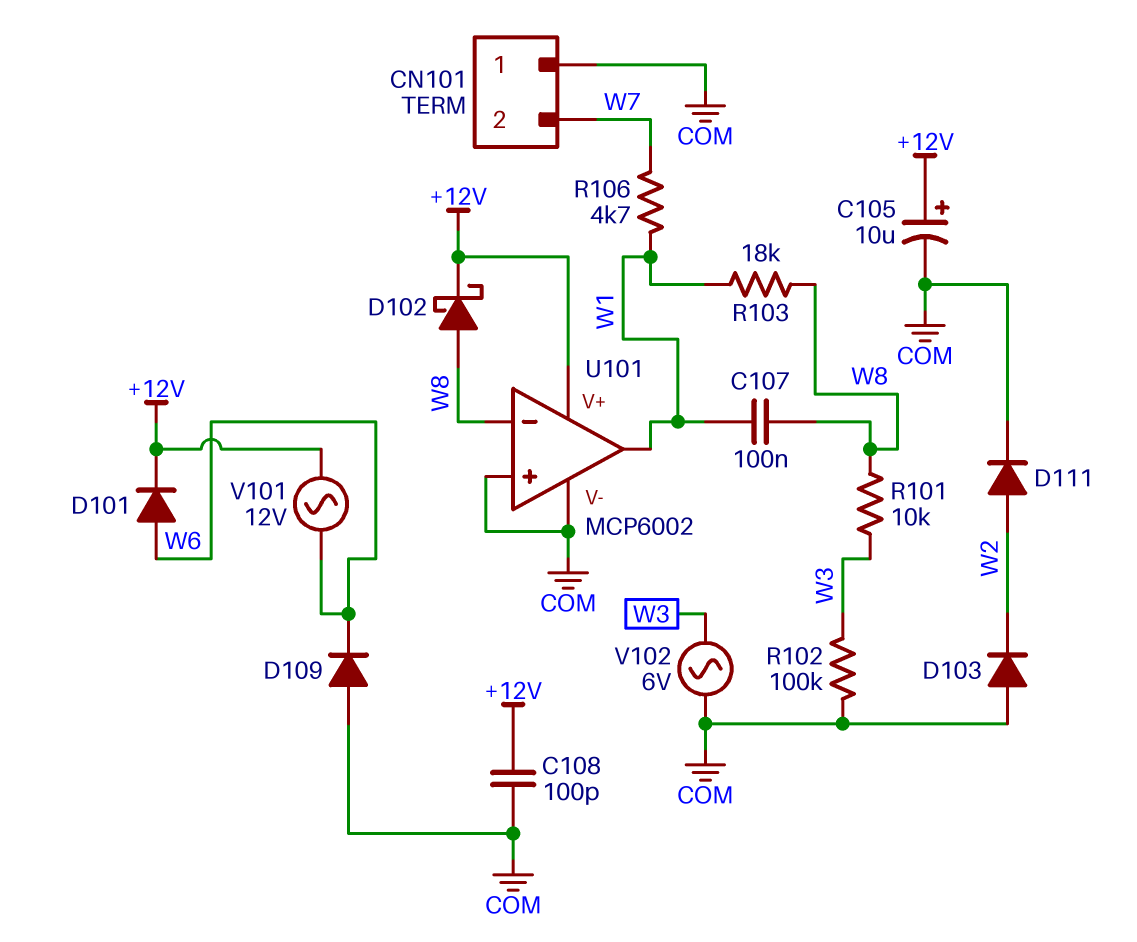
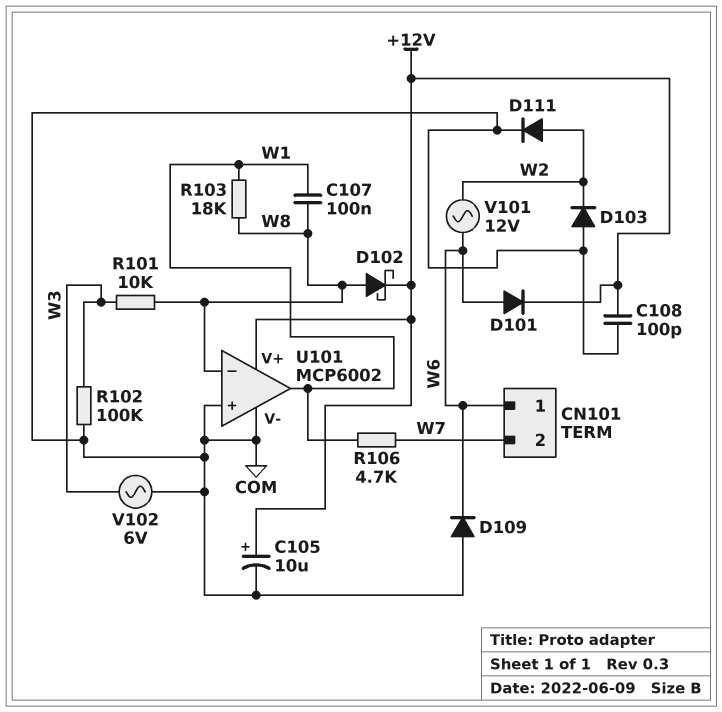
CN101 pin 1: COM -> W6
V101: AC 12V (+12V, W6) -> AC 12V (W2, W6)

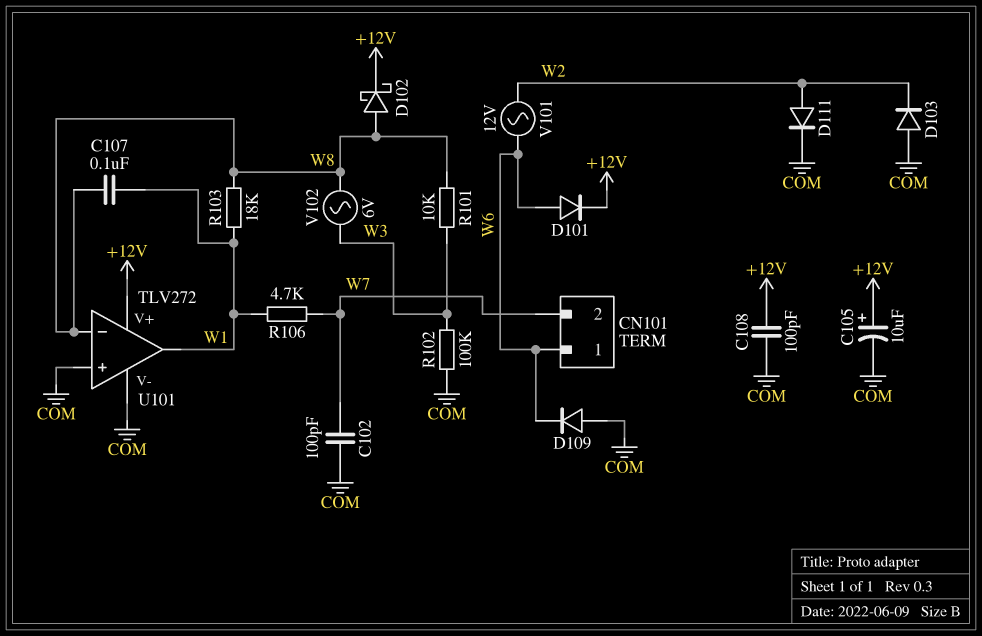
C102: none -> 100pF (COM, W7)
U101: MCP6002 -> TLV272
V102: AC 6V (COM, W3) -> AC 6V (W3, W8)

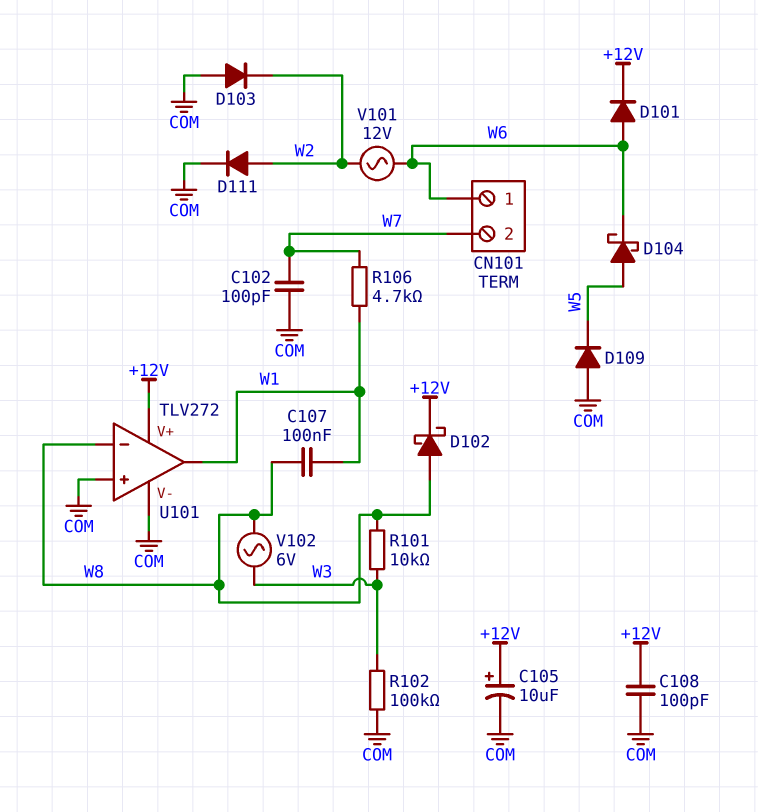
D104: none -> schottky (A W5, K W6)
D109: diode (A COM, K W6) -> diode (A COM, K W5)
R103: 18k (W1, W8) -> none

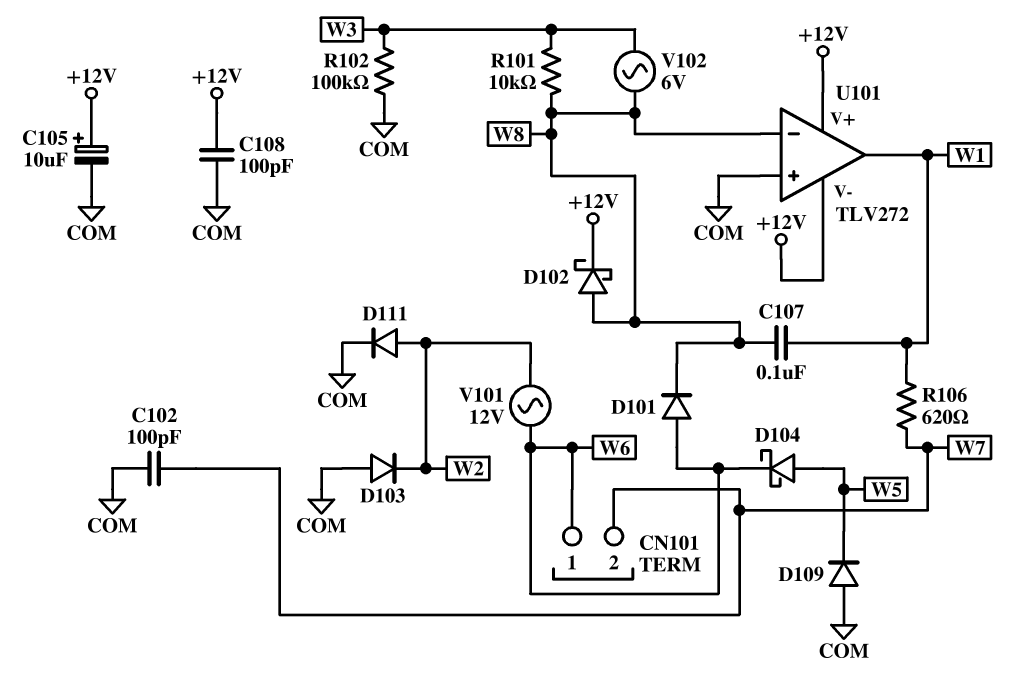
D101: diode (A W6, K +12V) -> diode (A W6, K W8)
R106: 4.7k (W1, W7) -> 620 (W1, W7)
U101 pin V-: COM -> +12V

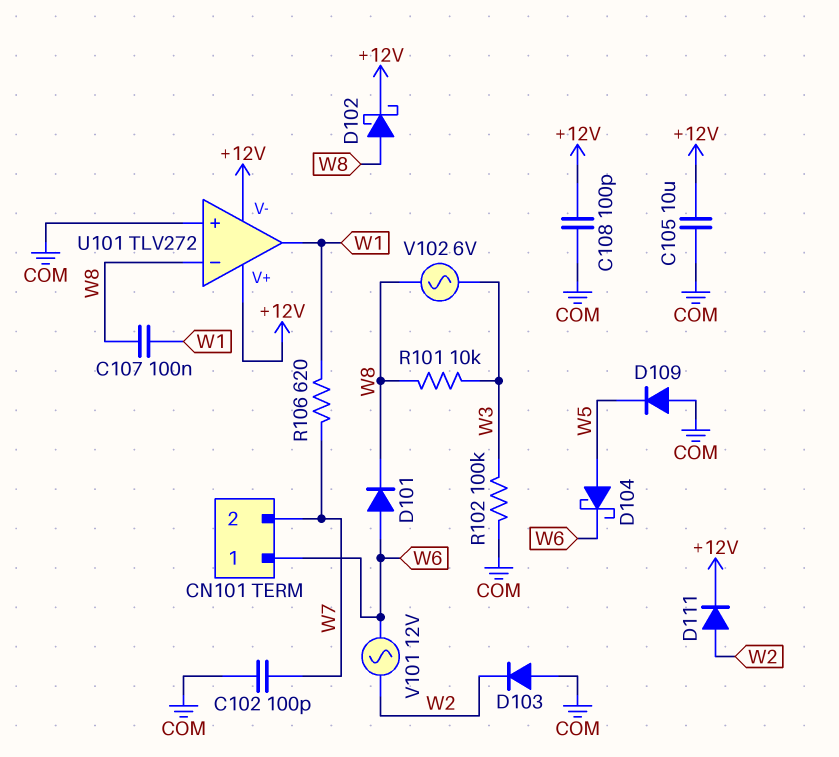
C105: 10uF (plus +12V, minus COM) -> 10uF (+12V, COM)
D111: diode (A W2, K COM) -> diode (A W2, K +12V)

